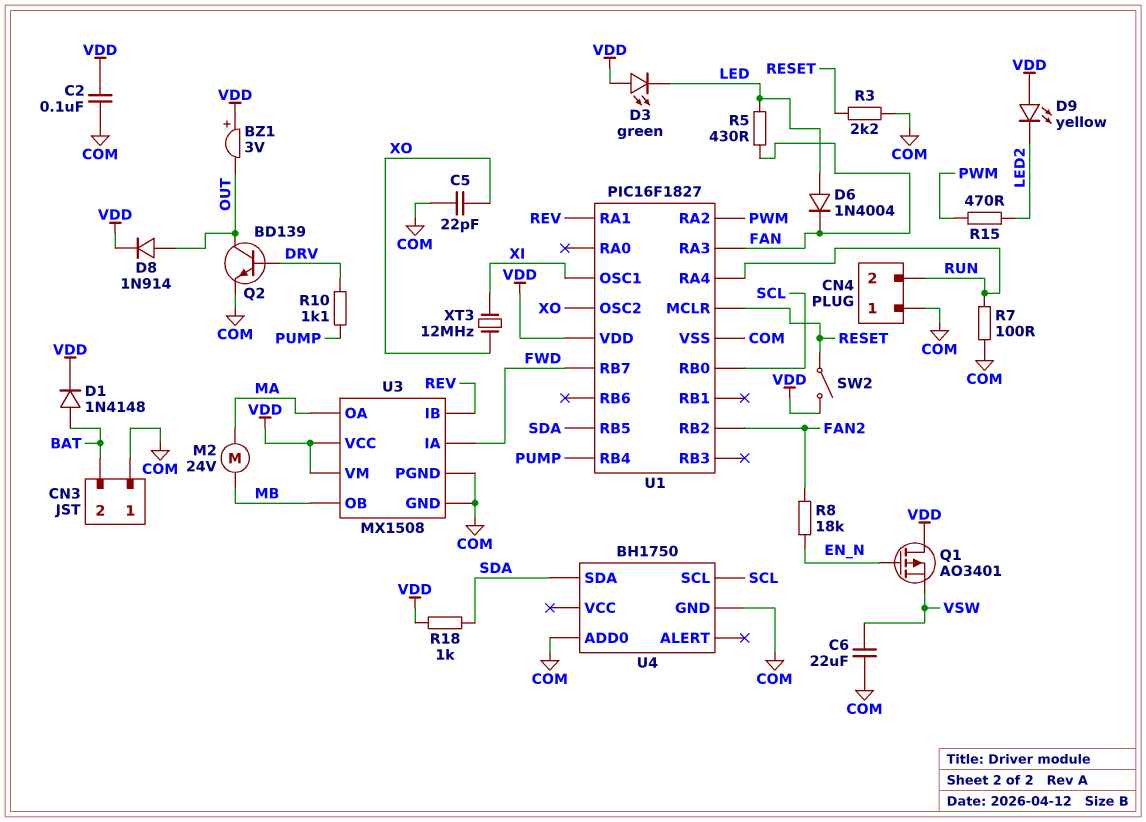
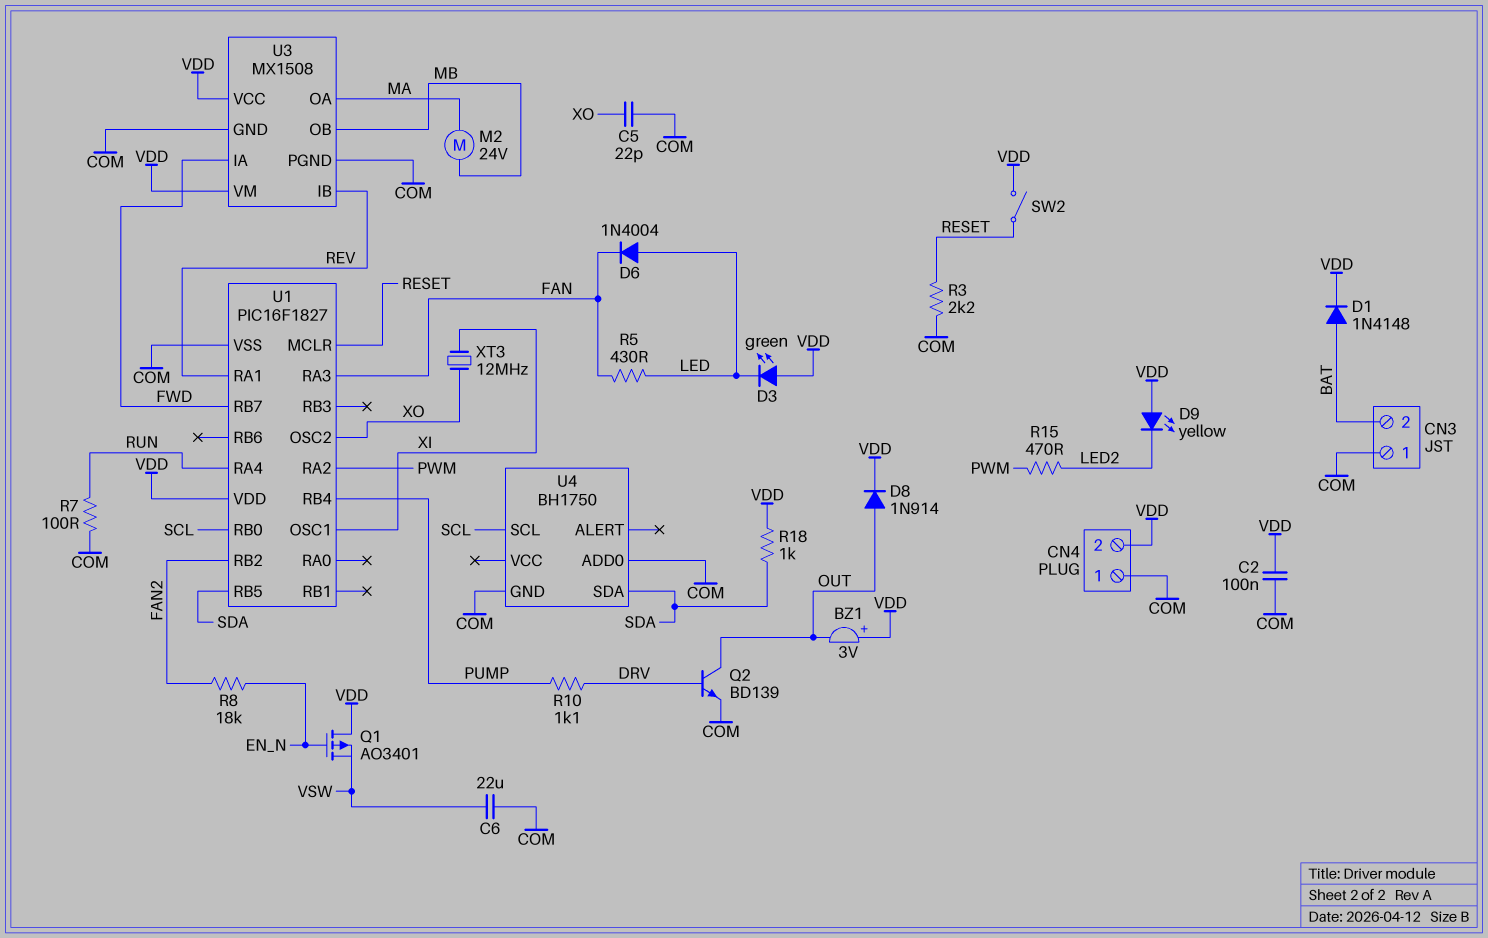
CN4 pin 2: RUN -> VDD

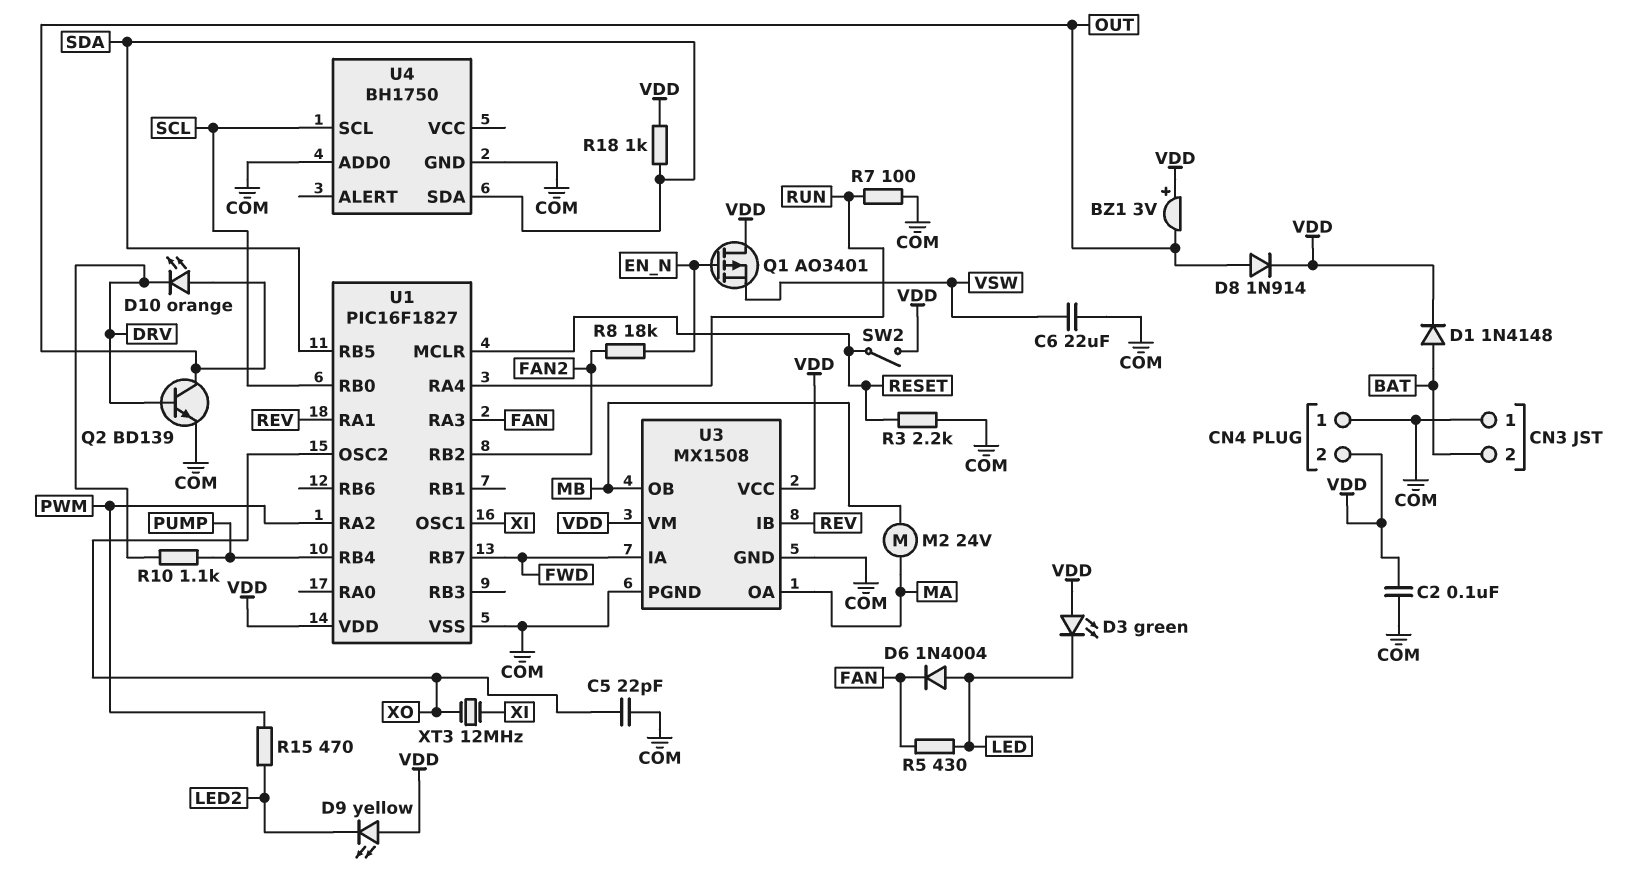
D10: none -> LED orange (A OUT, K DRV)

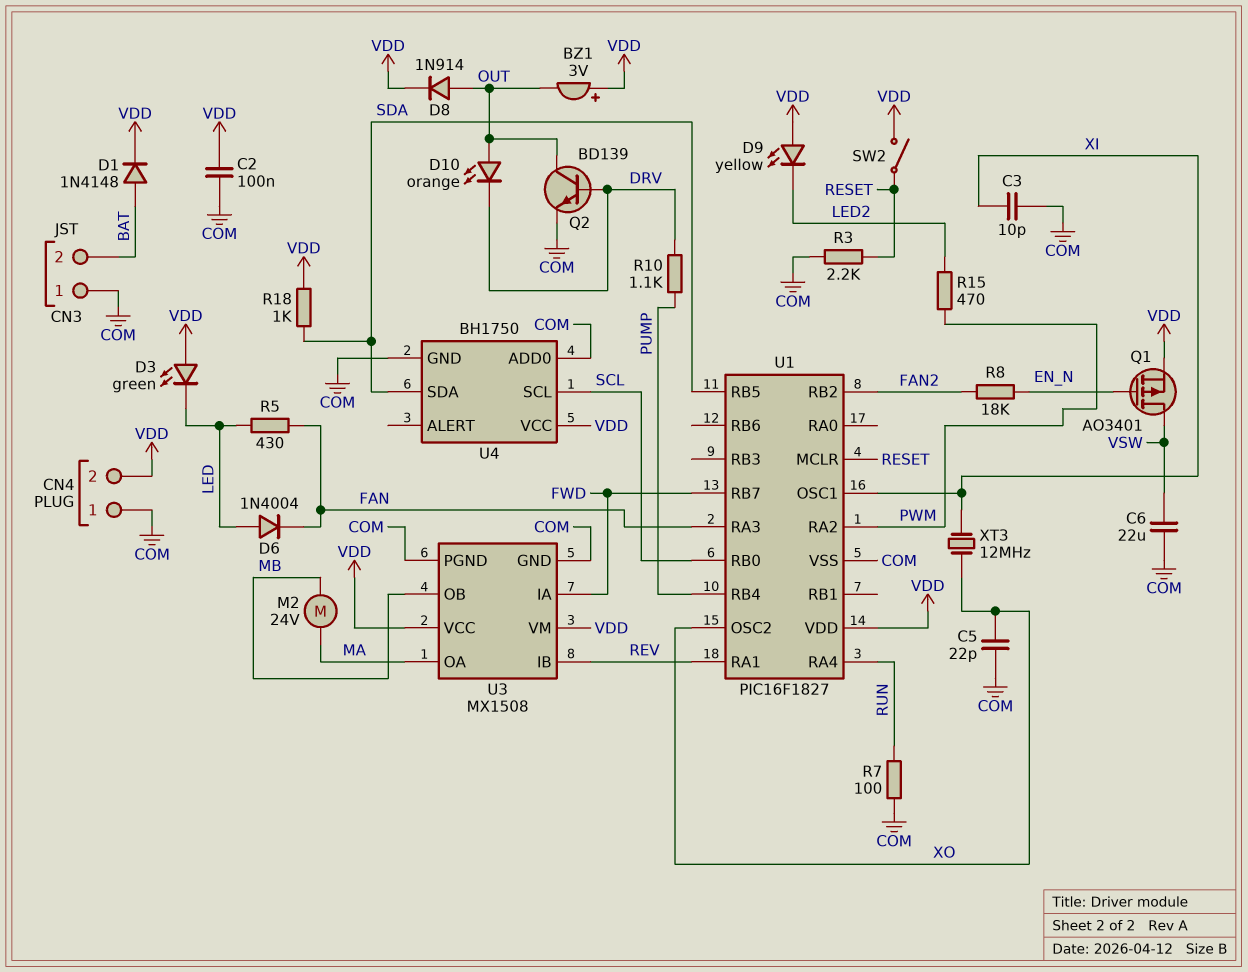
C3: none -> 10pF (COM, XI)
Q1: PMOS AO3401 (G EN_N, D VDD, S VSW) -> PMOS AO3401 (G EN_N, D VSW, S VDD)
U4 pin VCC: none -> VDD

